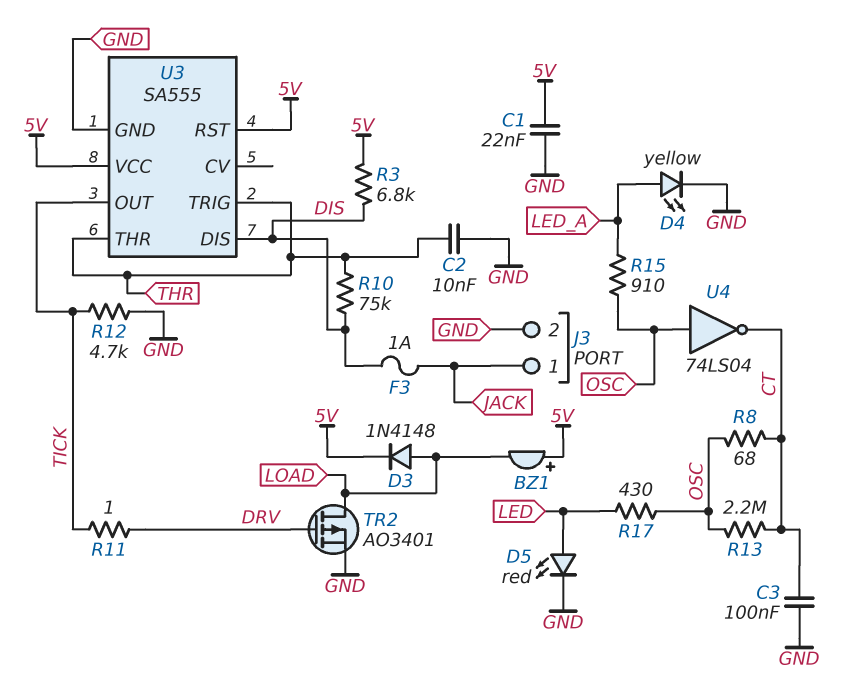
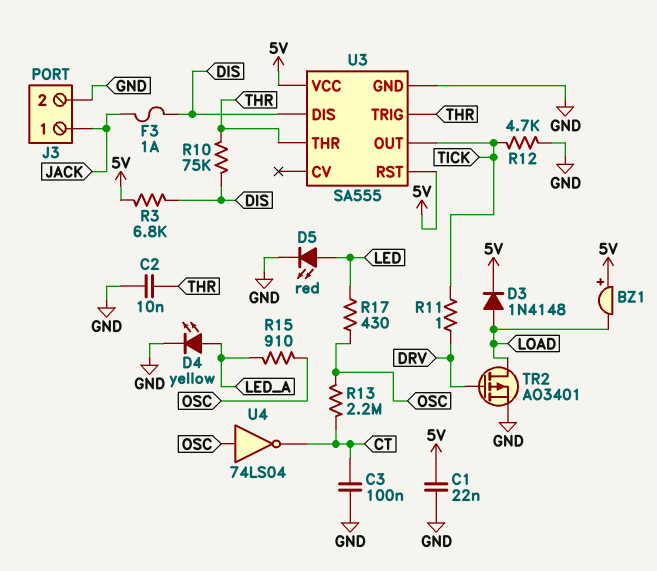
R8: 68 (CT, OSC) -> none

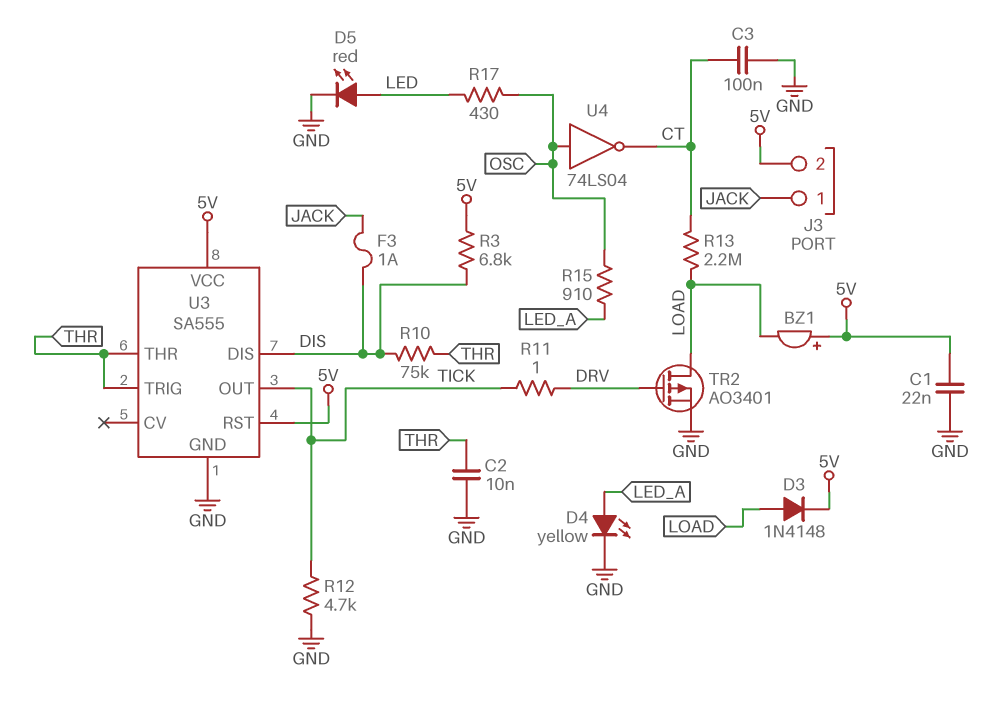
J3 pin 2: GND -> 5V
R13: 2.2M (CT, OSC) -> 2.2M (CT, LOAD)

